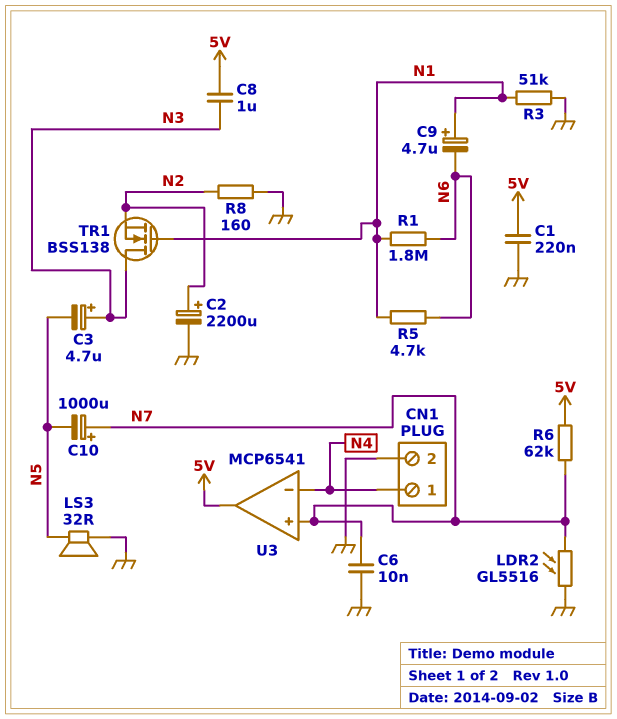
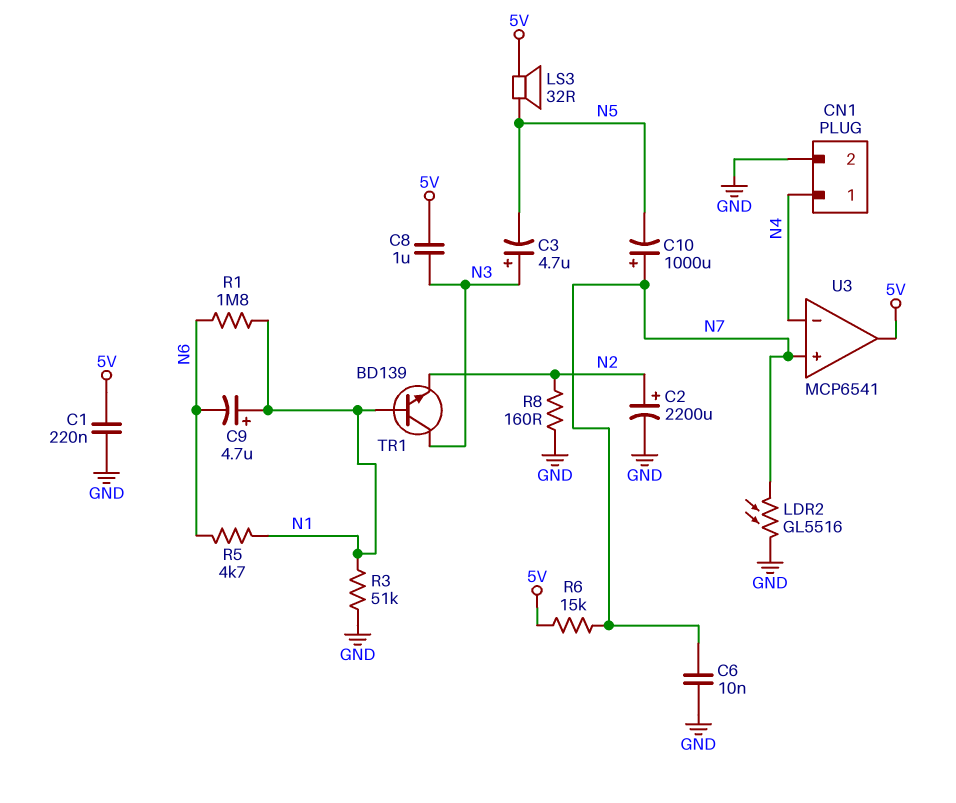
LS3: speaker 32R (GND, N5) -> speaker 32R (5V, N5)
R6: 62k (5V, N7) -> 15k (5V, N7)
TR1: NMOS BSS138 (G N1, D N3, S N2) -> NPN BD139 (B N1, C N3, E N2)

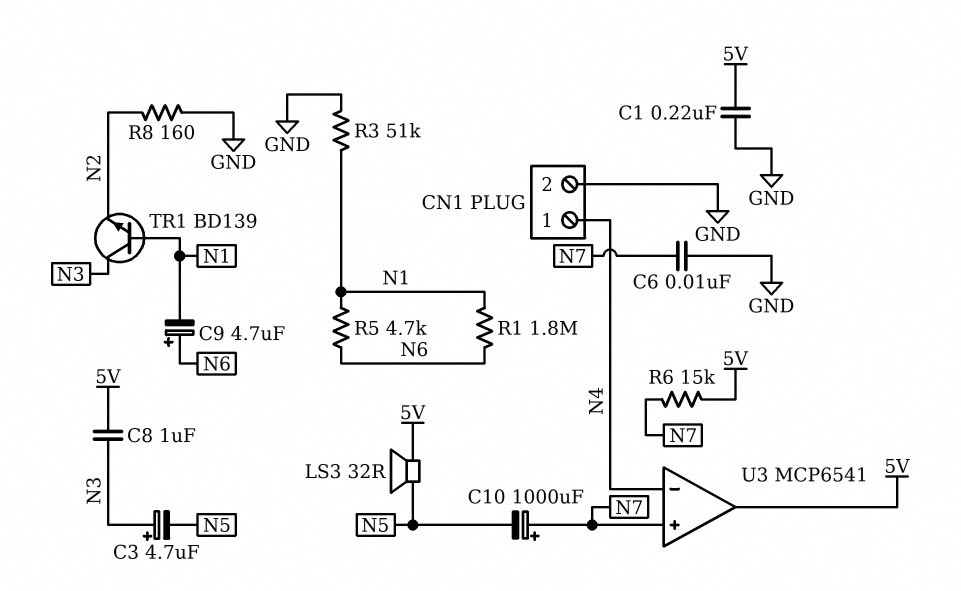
C2: 2200uF (plus N2, minus GND) -> none
C9: 4.7uF (plus N1, minus N6) -> 4.7uF (plus N6, minus N1)
LDR2: GL5516 (GND, N7) -> none

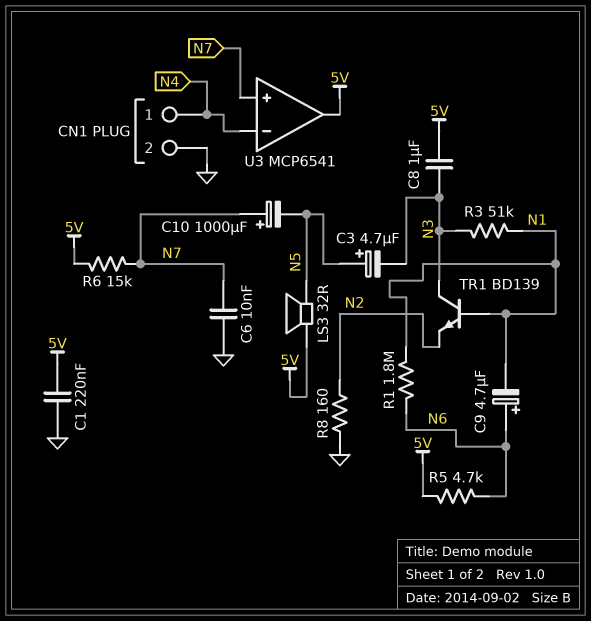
C3: 4.7uF (plus N3, minus N5) -> 4.7uF (plus N5, minus N3)
R3: 51k (GND, N1) -> 51k (N1, N3)
R5: 4.7k (N1, N6) -> 4.7k (5V, N6)

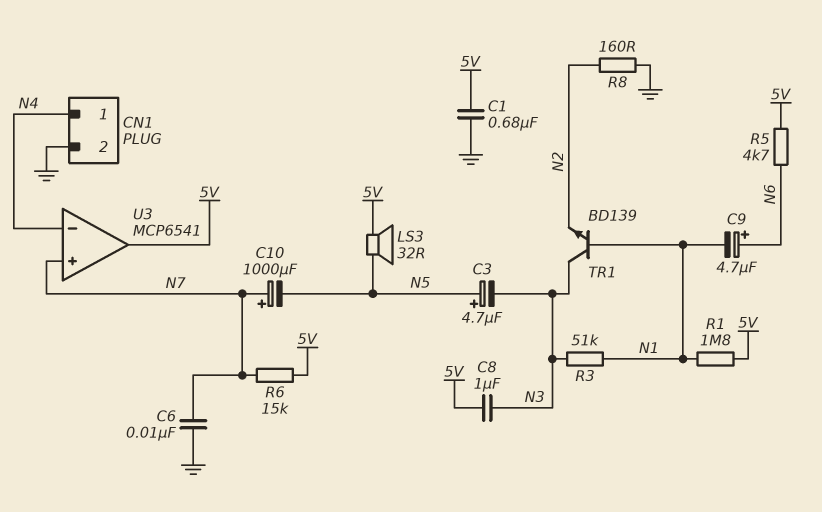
C1: 220nF (5V, GND) -> 680nF (5V, GND)
R1: 1.8M (N1, N6) -> 1.8M (5V, N1)

